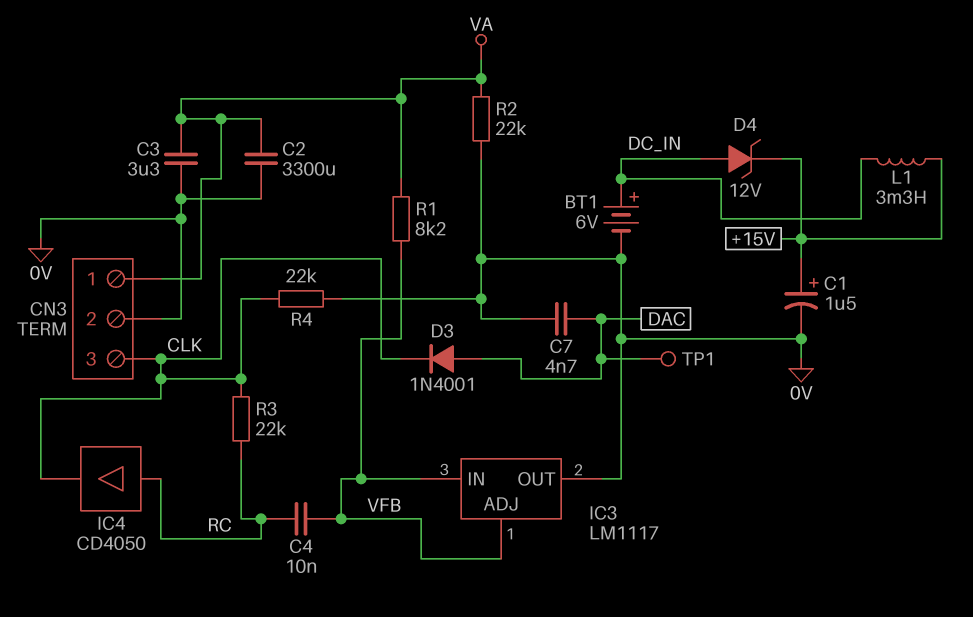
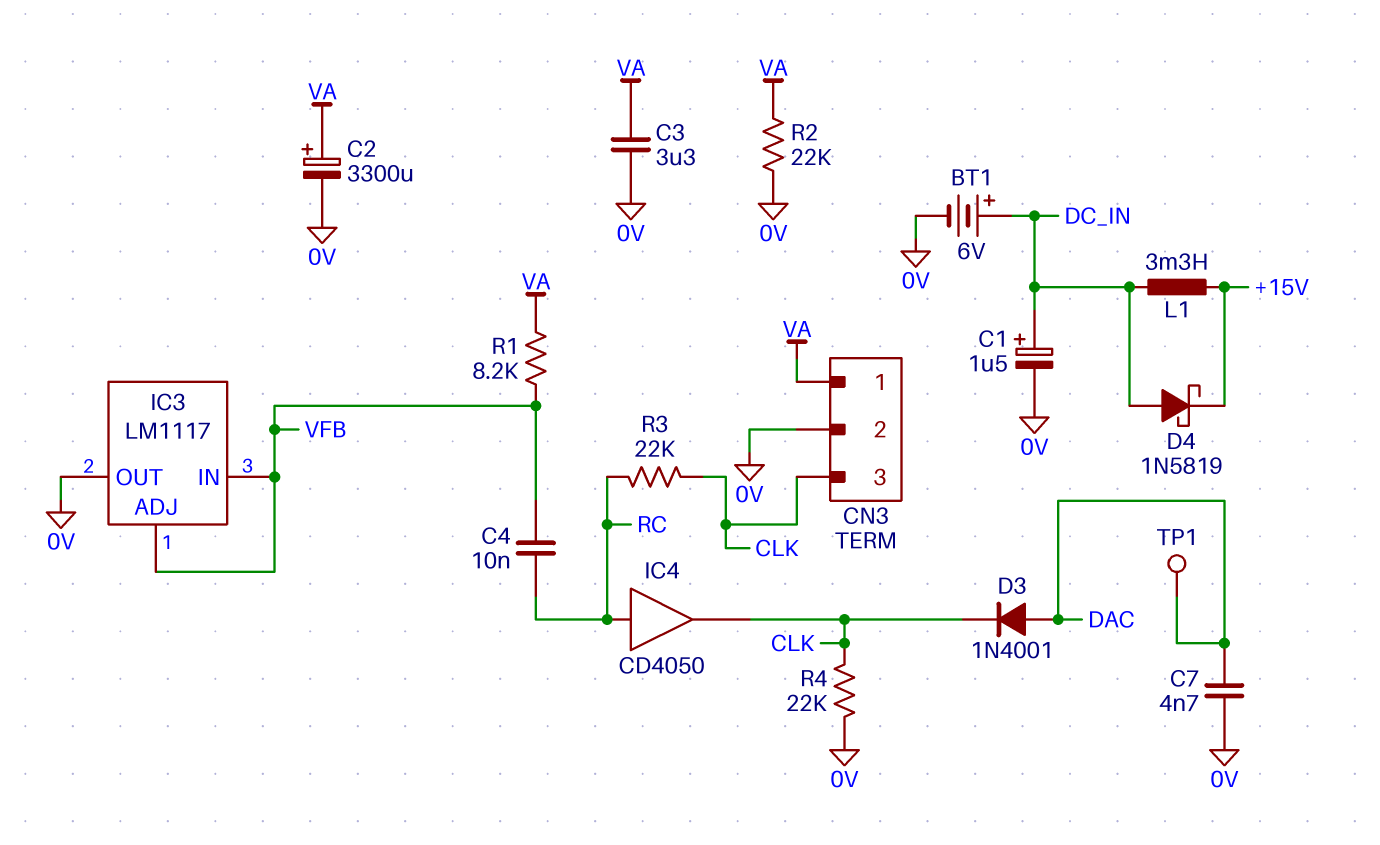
C1: 1.5uF (plus +15V, minus 0V) -> 1.5uF (plus DC_IN, minus 0V)
C2: 3300uF (0V, VA) -> 3300uF (plus VA, minus 0V)
D4: zener 12V (A DC_IN, K +15V) -> schottky 1N5819 (A DC_IN, K +15V)

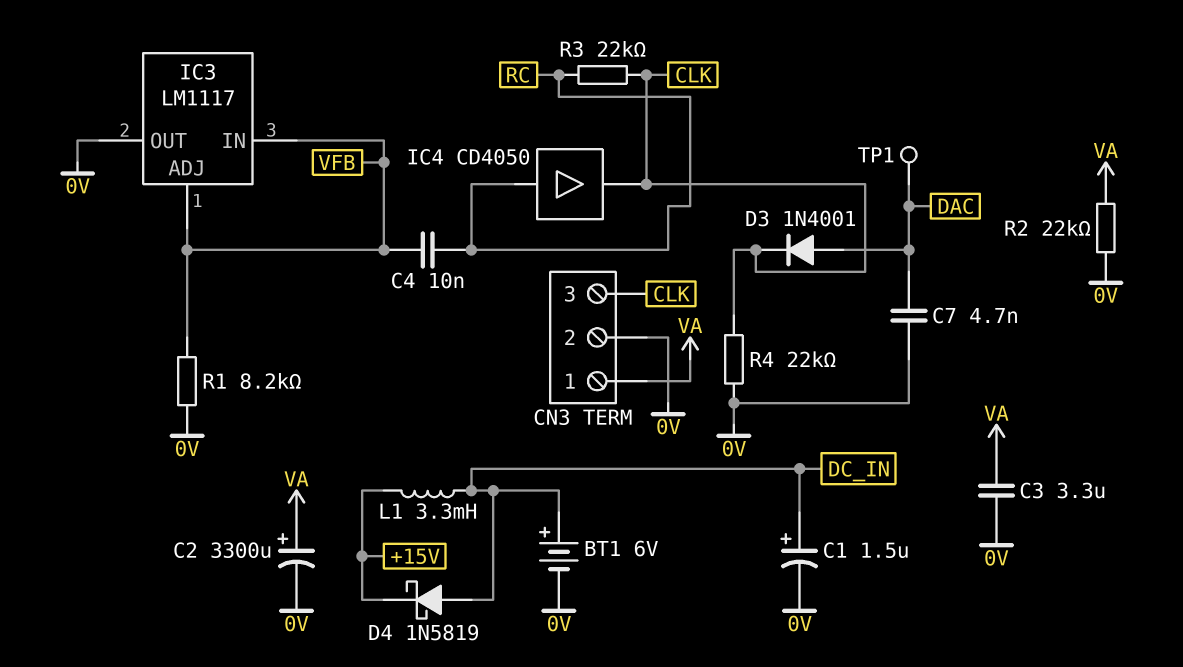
R1: 8.2k (VA, VFB) -> 8.2k (0V, VFB)

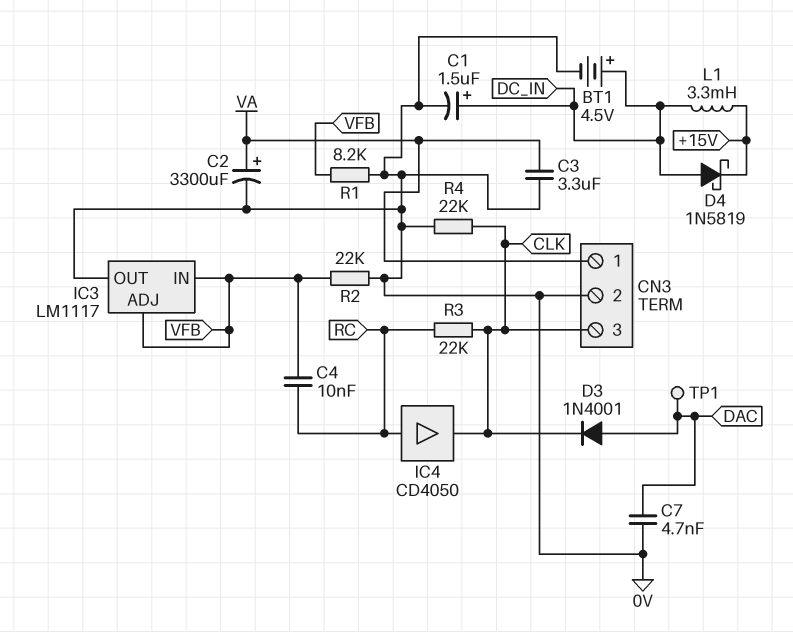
BT1: 6V (plus DC_IN, minus 0V) -> 4.5V (plus DC_IN, minus 0V)
R2: 22k (0V, VA) -> 22k (0V, VFB)

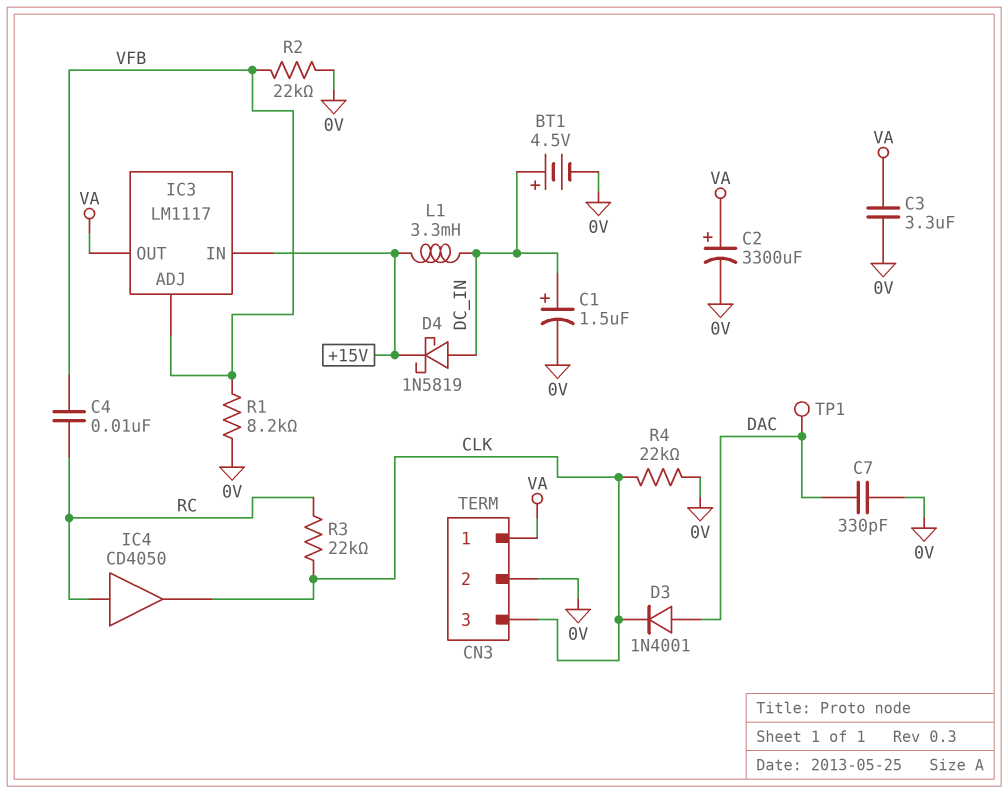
C7: 4.7nF (0V, DAC) -> 330pF (0V, DAC)
IC3 pin IN: VFB -> +15V
IC3 pin OUT: 0V -> VA

